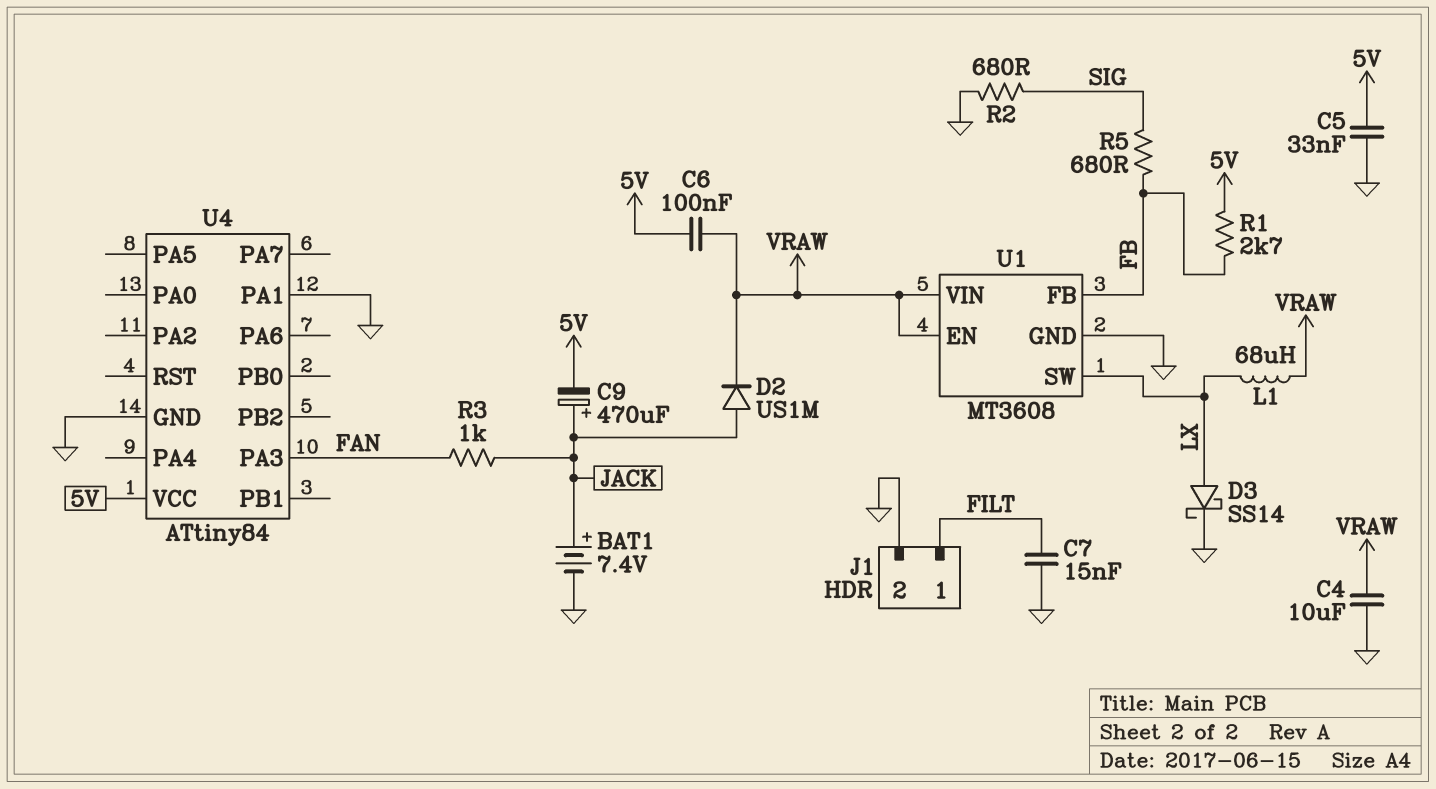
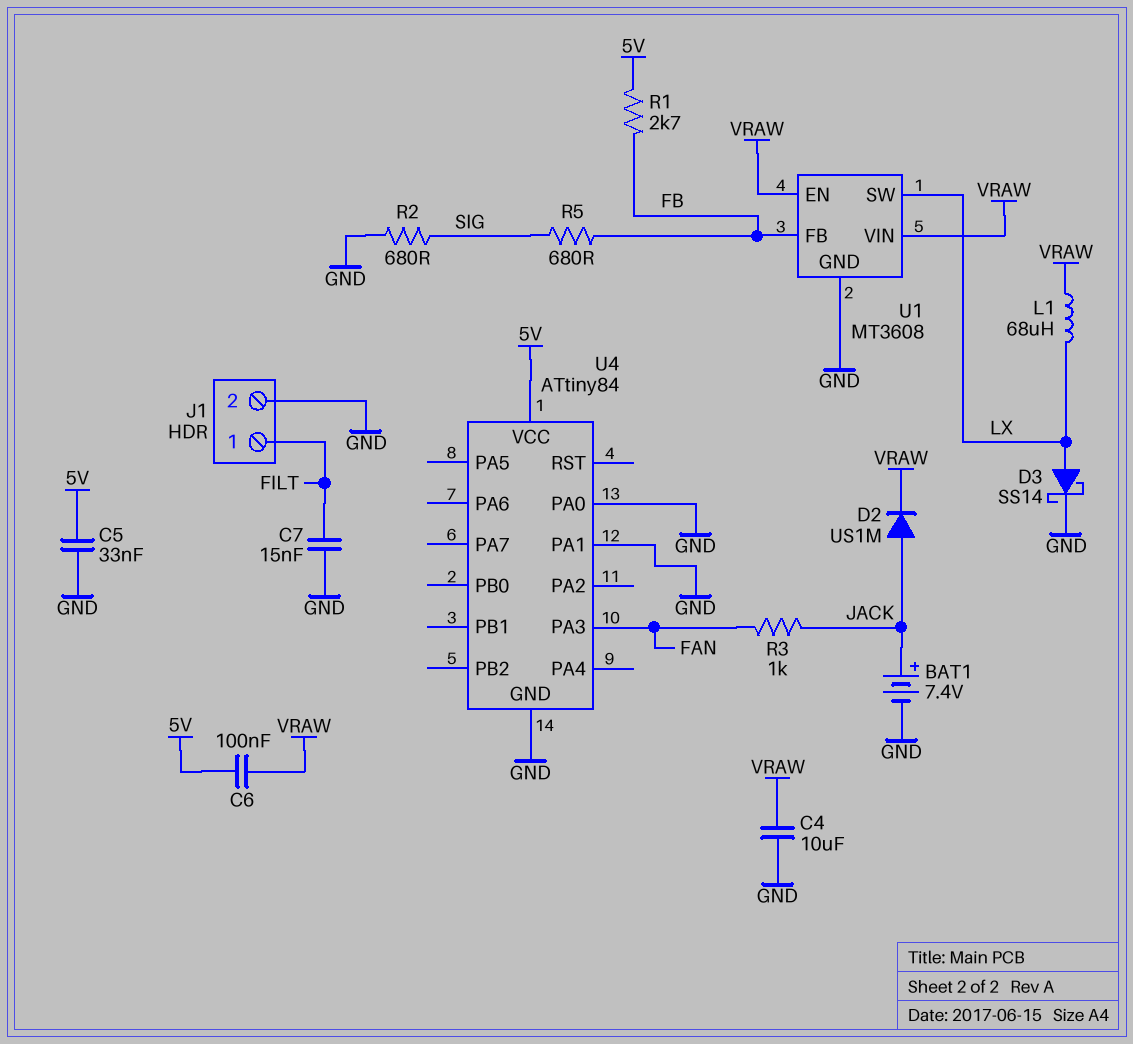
C9: 470uF (plus JACK, minus 5V) -> none
U4 pin PA0: none -> GND

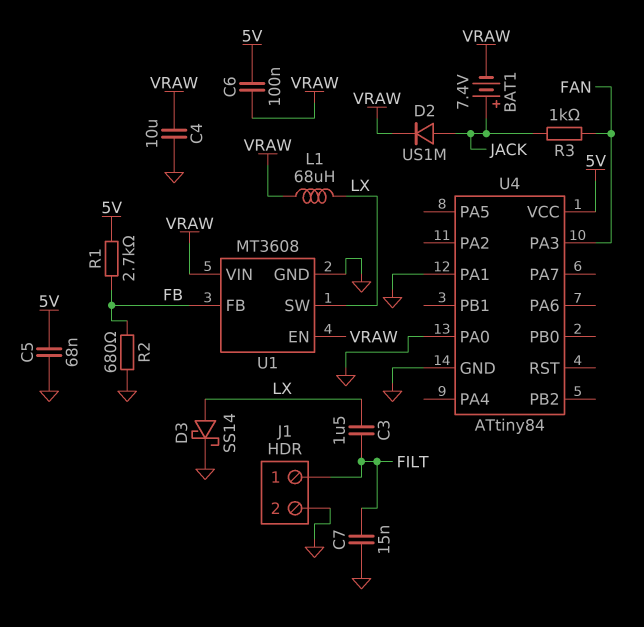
BAT1: 7.4V (plus JACK, minus GND) -> 7.4V (plus JACK, minus VRAW)
C3: none -> 1.5uF (FILT, LX)
C5: 33nF (5V, GND) -> 68nF (5V, GND)
R2: 680 (GND, SIG) -> 680 (FB, GND)
R5: 680 (FB, SIG) -> none

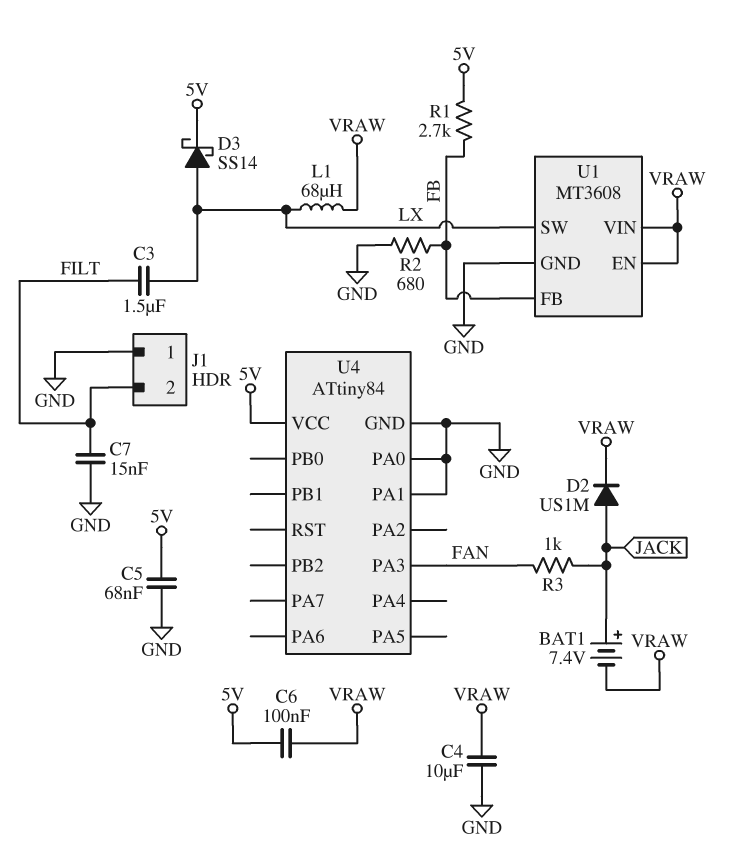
D3: schottky SS14 (A LX, K GND) -> schottky SS14 (A LX, K 5V)
J1 pin 1: FILT -> GND
J1 pin 2: GND -> FILT

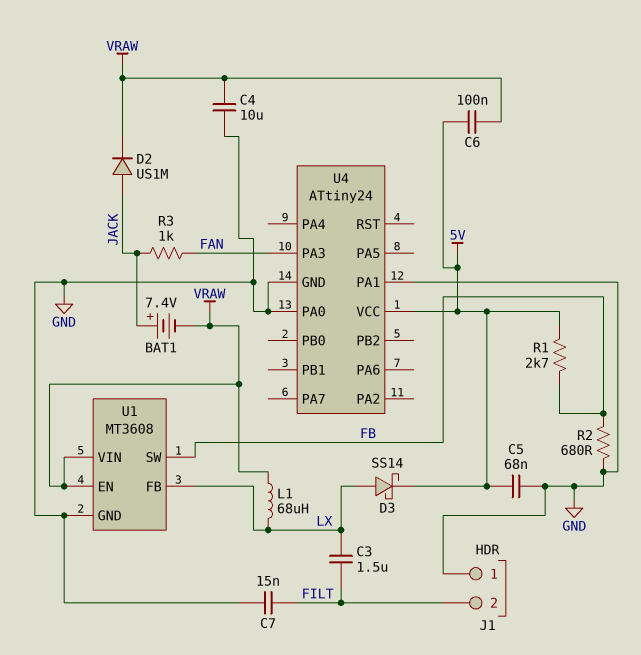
U1 pin FB: FB -> LX
U1 pin SW: LX -> FB
U4: ATtiny84 -> ATtiny24

